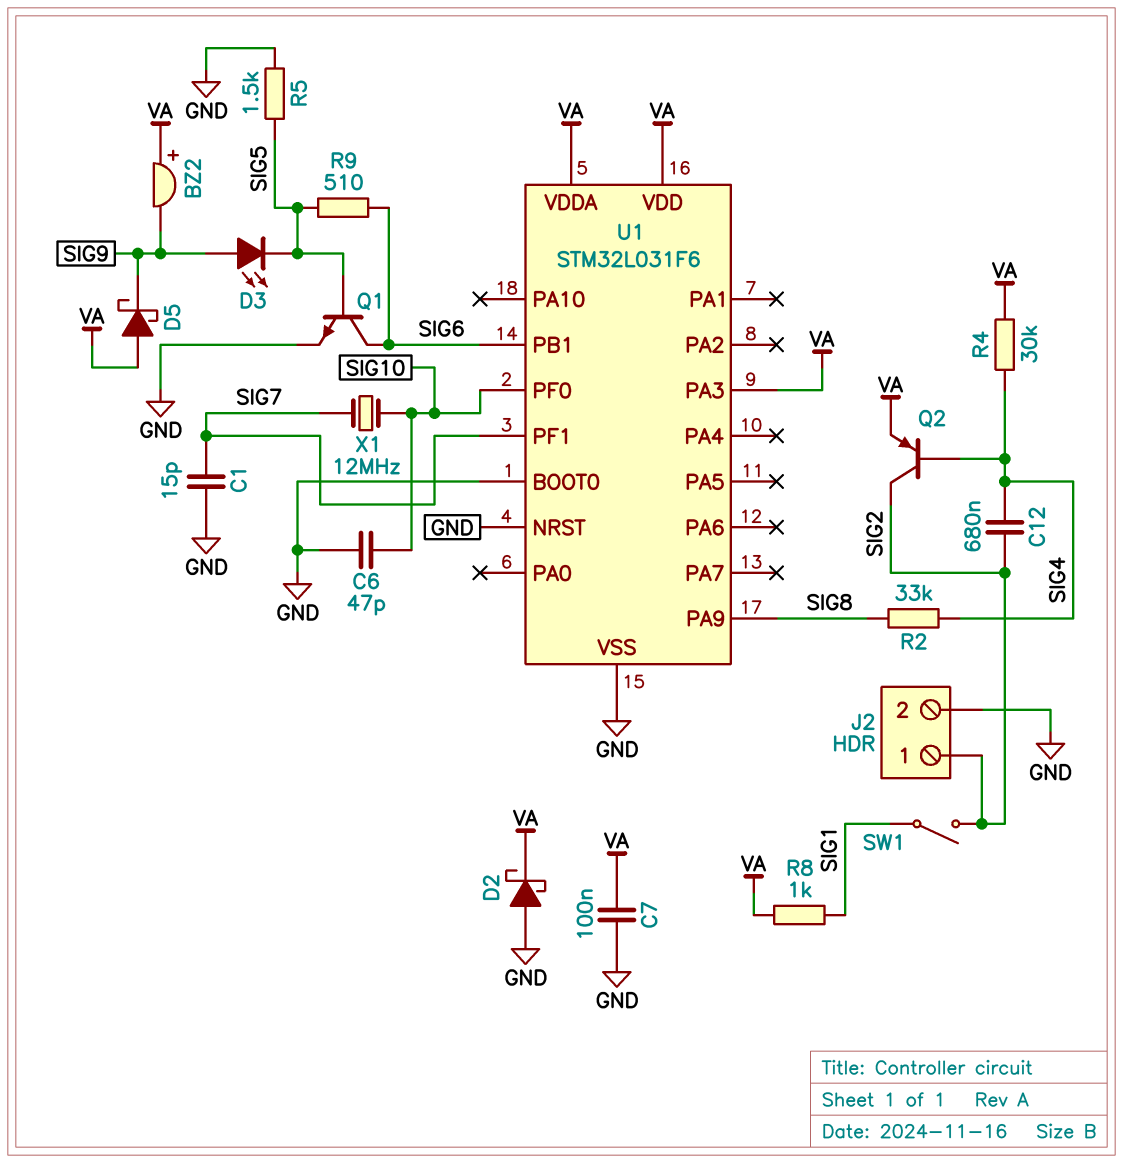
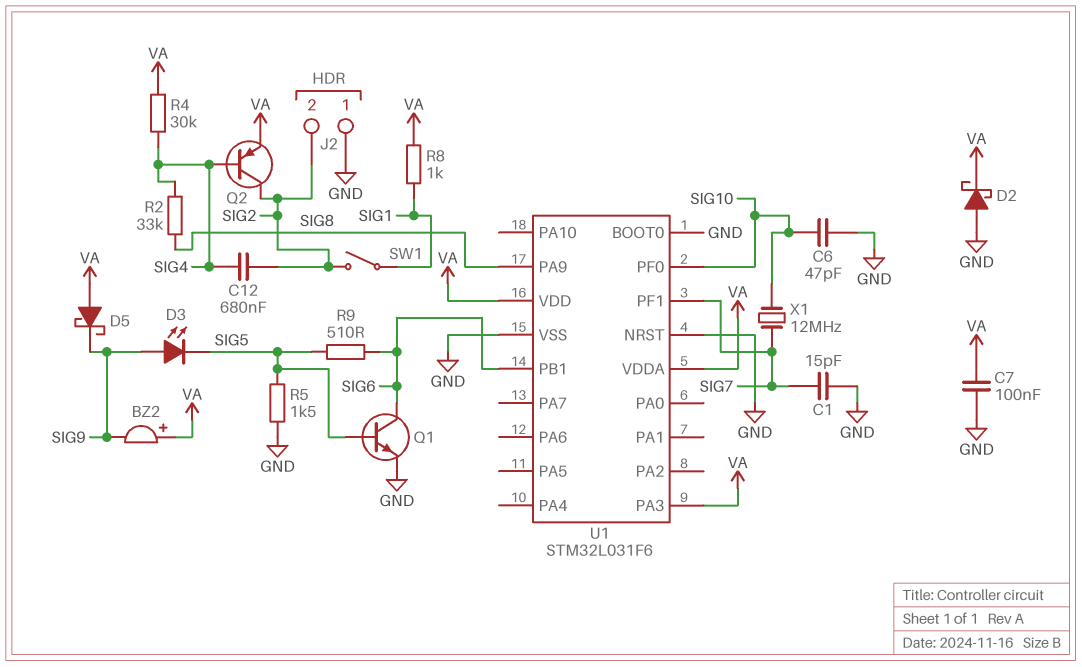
J2 pin 1: SIG2 -> GND
J2 pin 2: GND -> SIG2

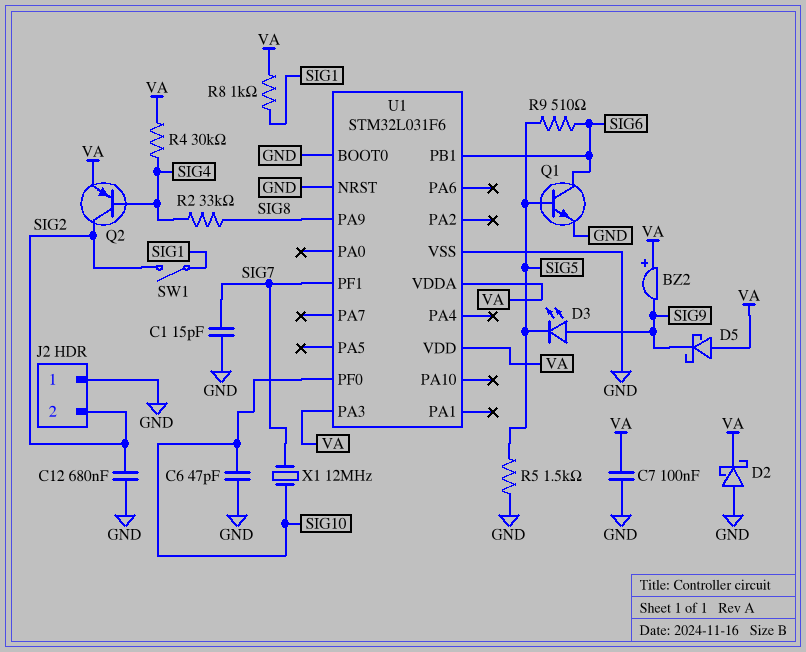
C12: 680nF (SIG2, SIG4) -> 680nF (GND, SIG2)

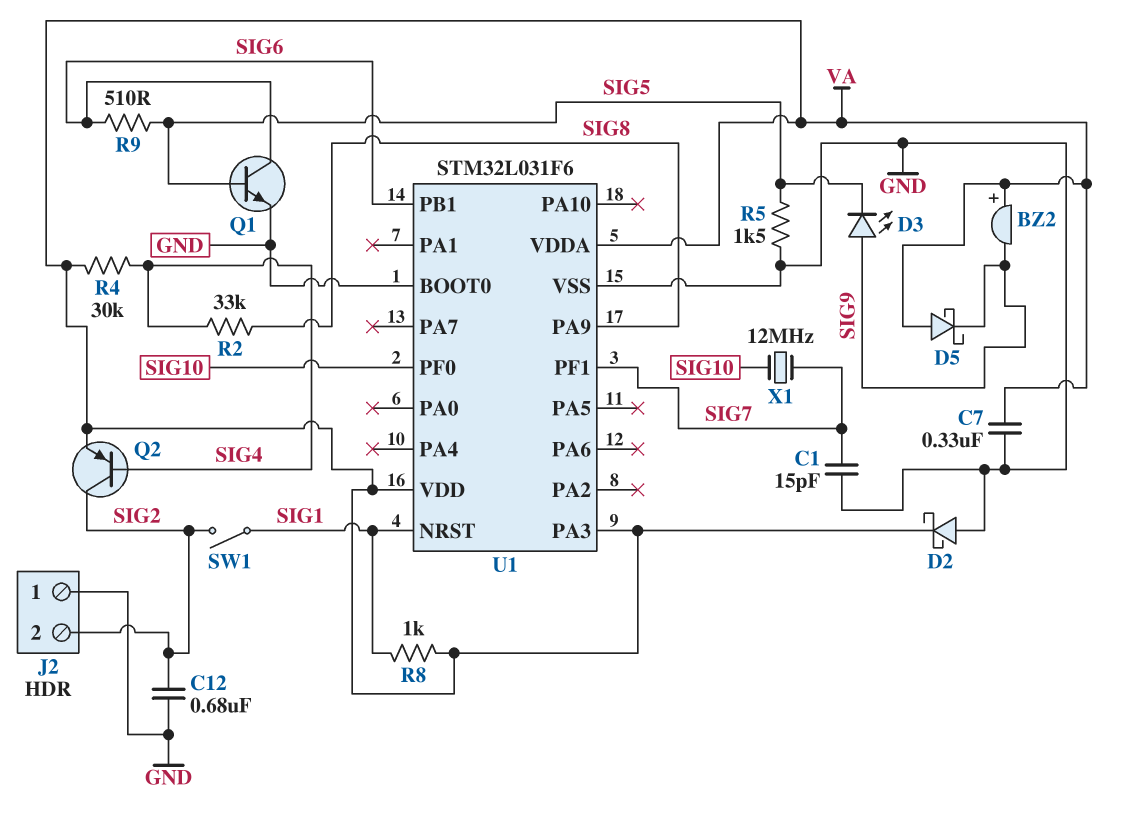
C6: 47pF (GND, SIG10) -> none
C7: 100nF (GND, VA) -> 330nF (GND, VA)
U1 pin NRST: GND -> SIG1

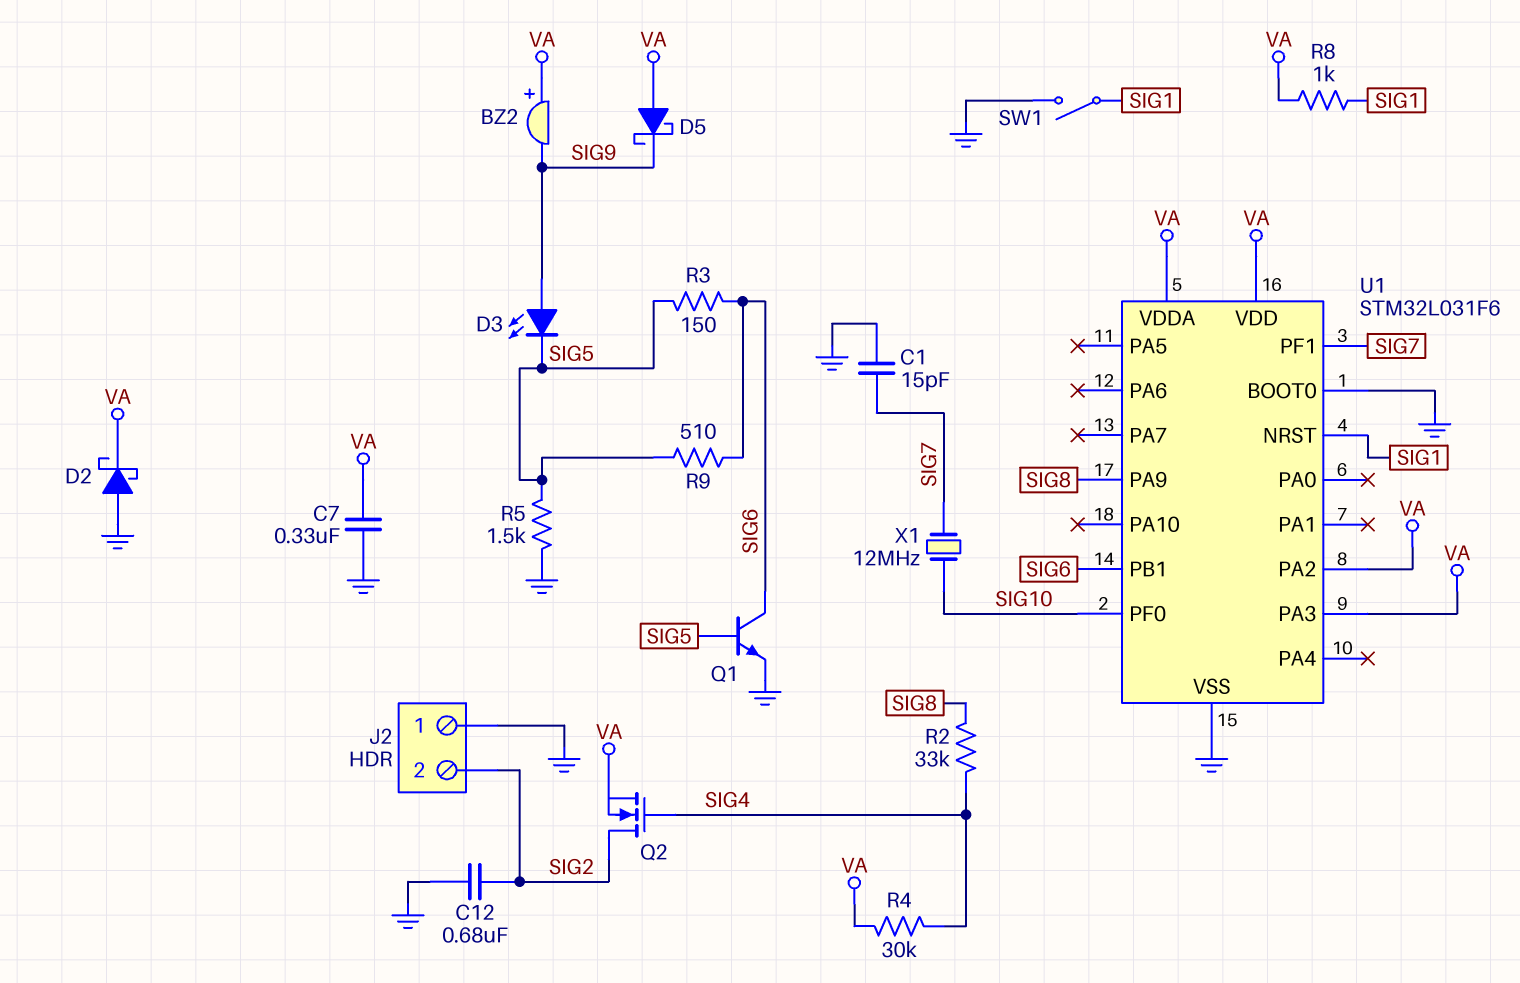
Q2: PNP (B SIG4, C SIG2, E VA) -> NMOS (G SIG4, D SIG2, S VA)
R3: none -> 150 (SIG5, SIG6)
SW1: switch (SIG1, SIG2) -> switch (GND, SIG1)
U1 pin PA2: none -> VA

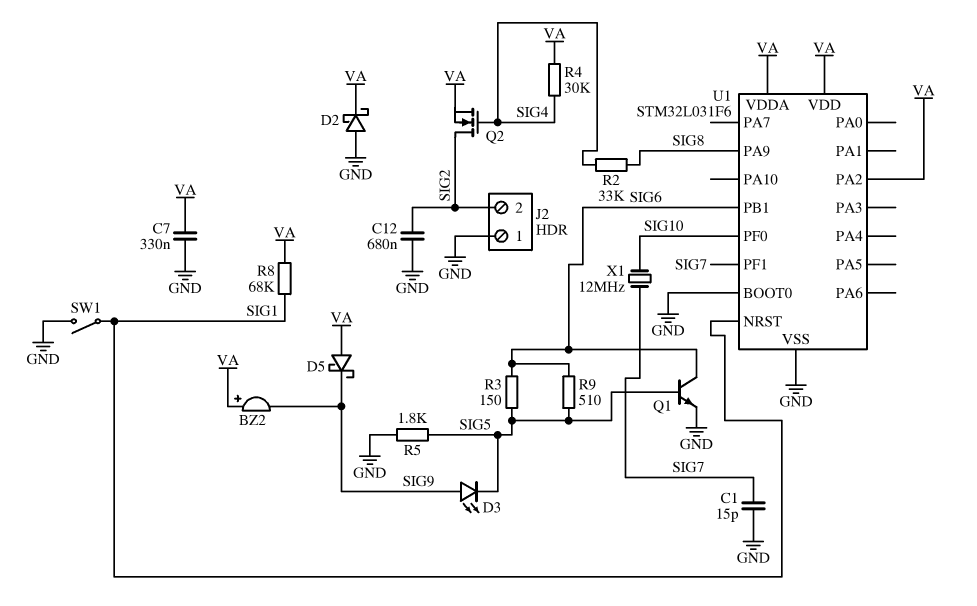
R5: 1.5k (GND, SIG5) -> 1.8k (GND, SIG5)
R8: 1k (SIG1, VA) -> 68k (SIG1, VA)
U1 pin PA3: VA -> none

